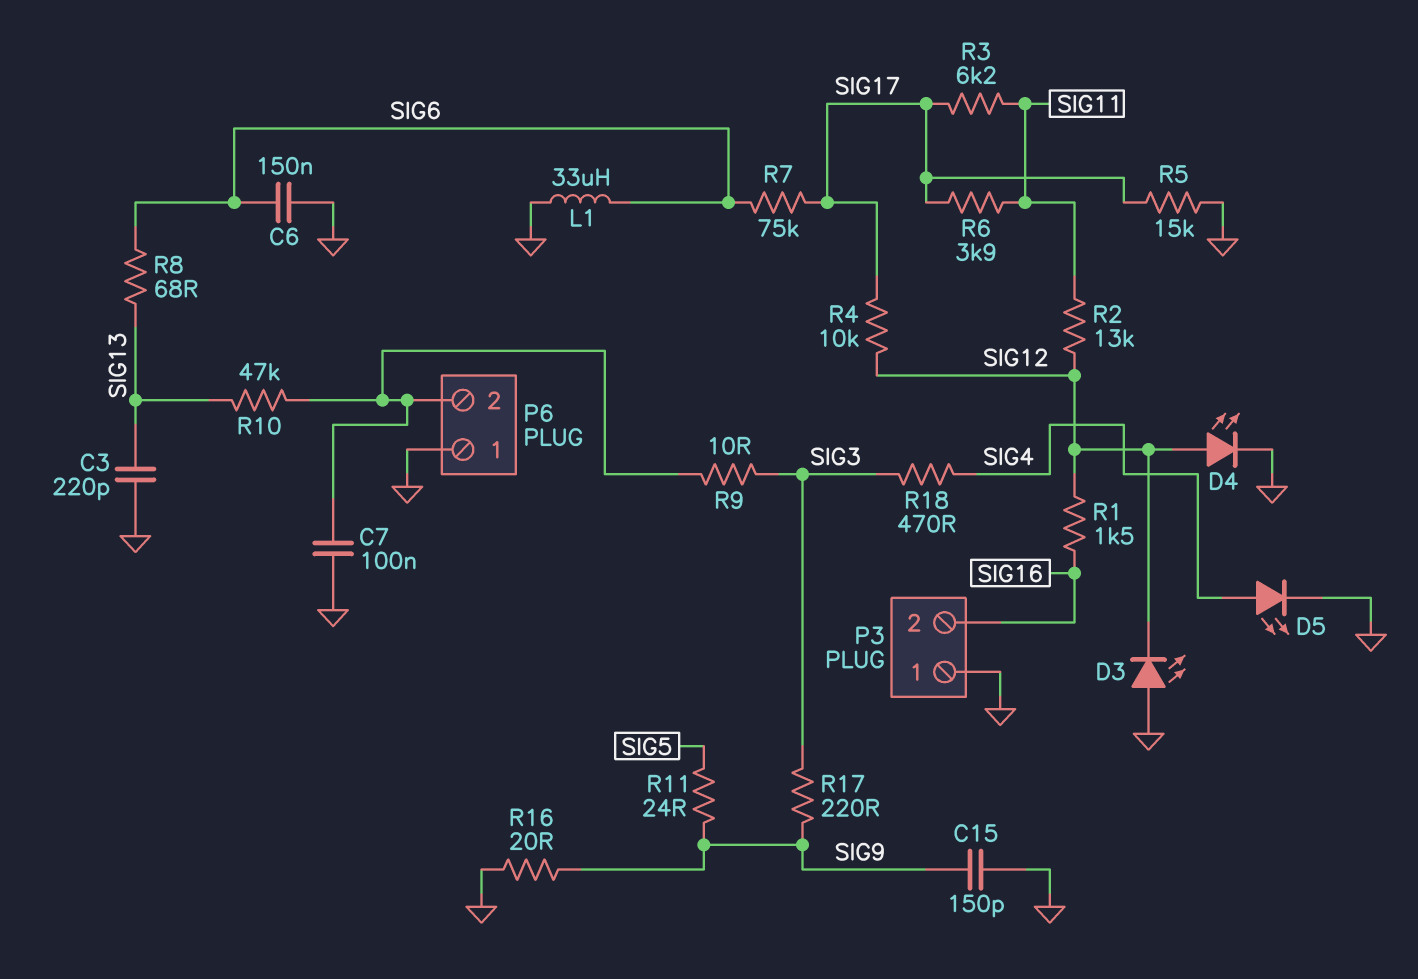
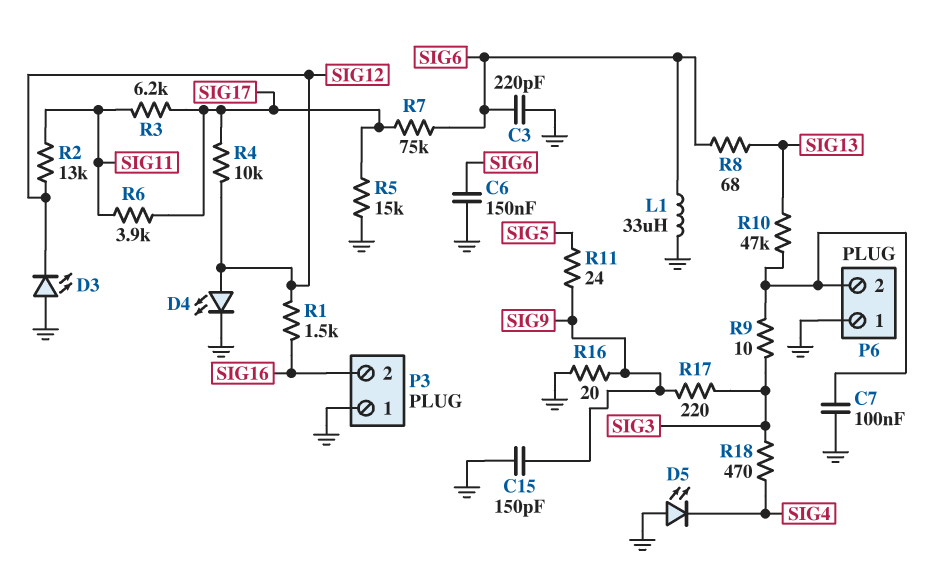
C3: 220pF (GND, SIG13) -> 220pF (GND, SIG6)
D5: LED (A SIG4, K GND) -> LED (A GND, K SIG4)

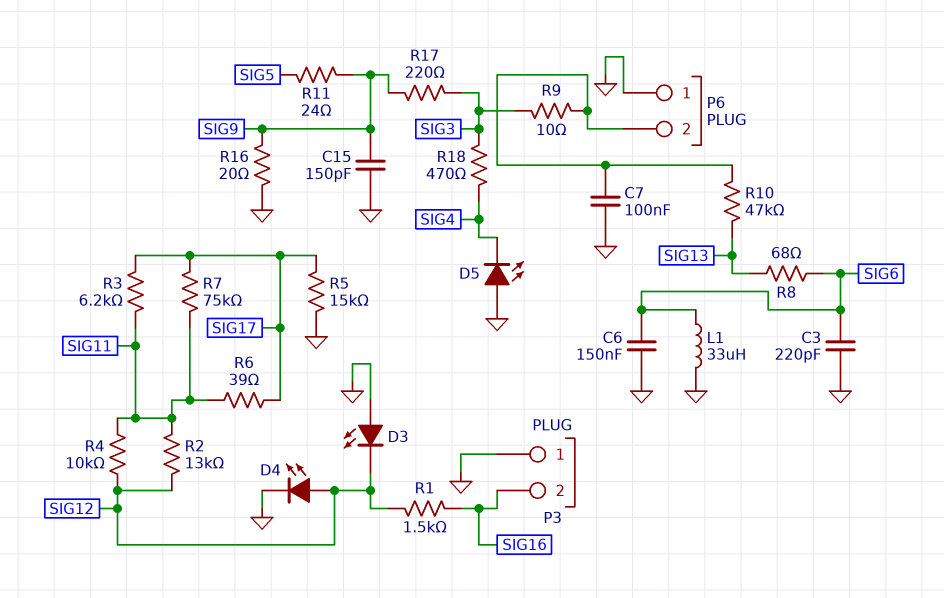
R4: 10k (SIG12, SIG17) -> 10k (SIG11, SIG12)
R6: 3.9k (SIG11, SIG17) -> 39 (SIG11, SIG17)
R7: 75k (SIG6, SIG17) -> 75k (SIG11, SIG17)

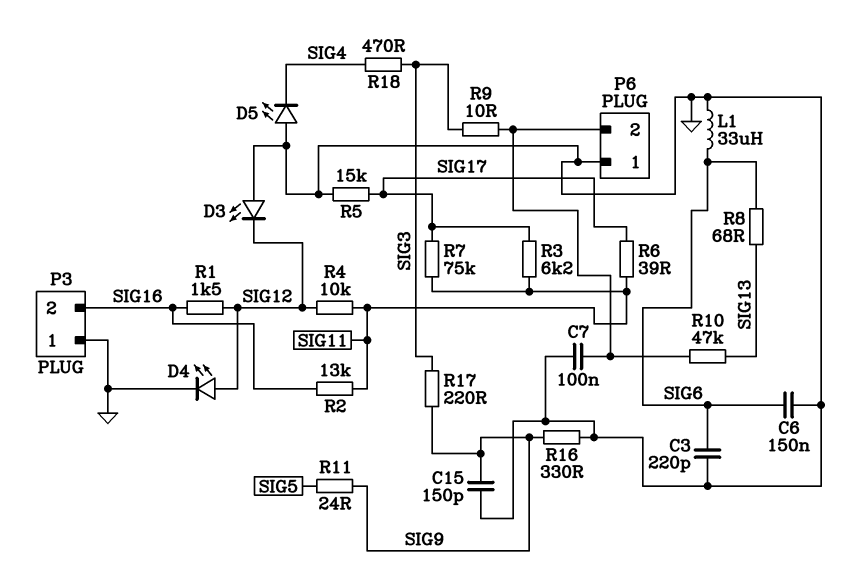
R2: 13k (SIG11, SIG12) -> 13k (SIG11, SIG16)
R16: 20 (GND, SIG9) -> 330 (GND, SIG9)

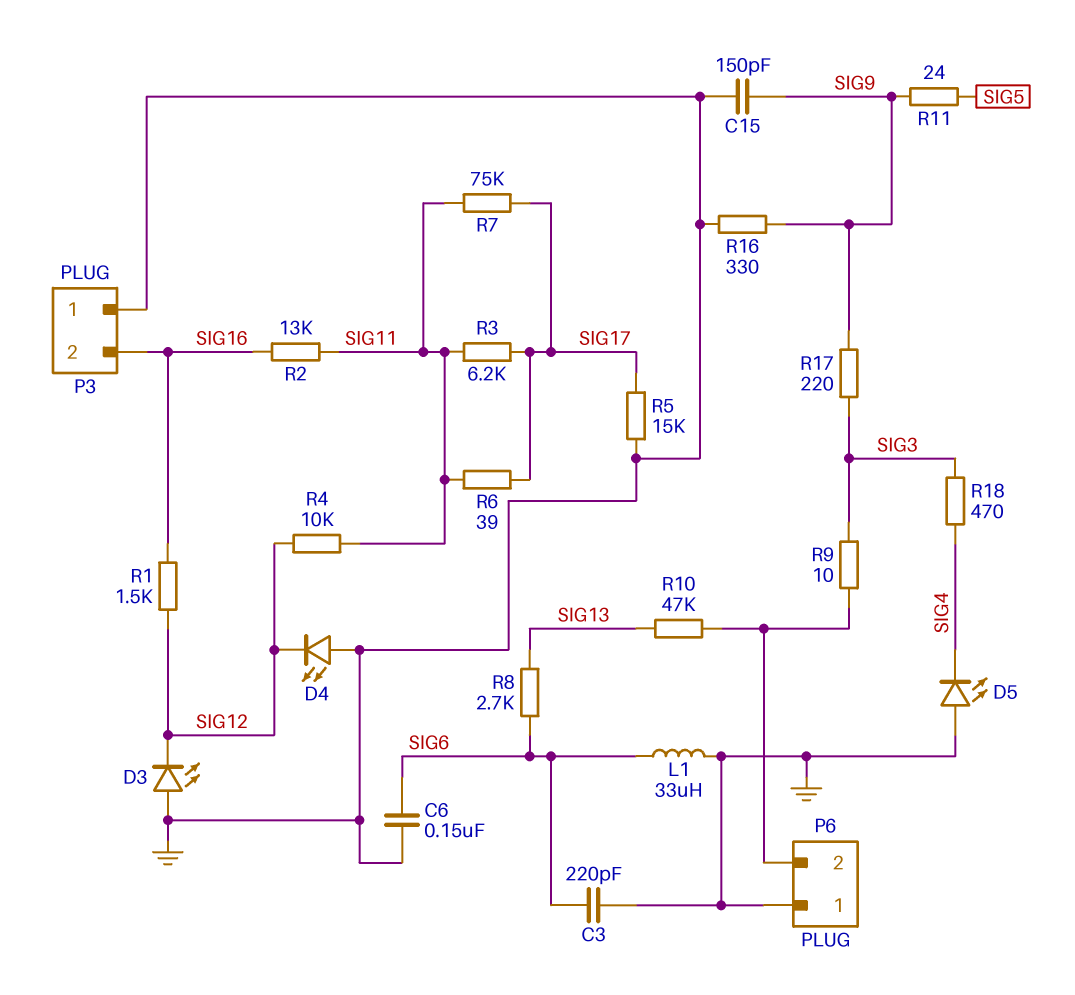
C7: 100nF (GND, P6/2) -> none
D4: LED (A SIG12, K GND) -> LED (A GND, K SIG12)
R8: 68 (SIG6, SIG13) -> 2.7k (SIG6, SIG13)

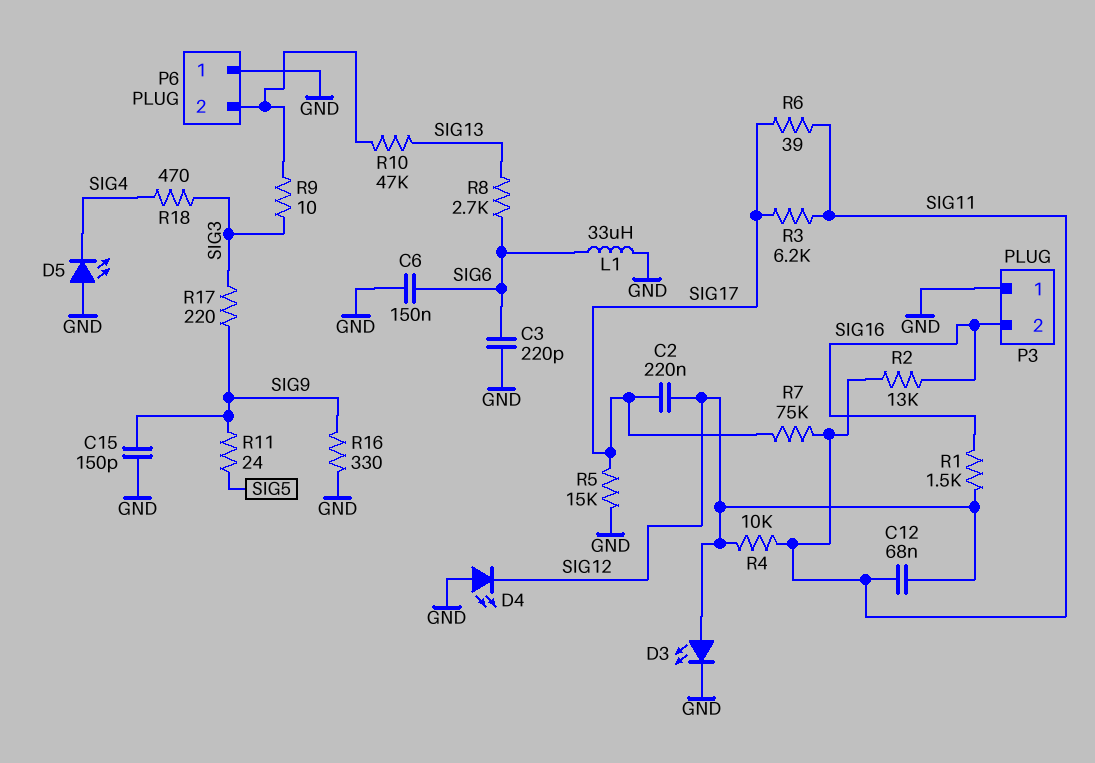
C2: none -> 220nF (SIG12, SIG17)
C12: none -> 68nF (SIG11, SIG12)
D3: LED (A GND, K SIG12) -> LED (A SIG12, K GND)

